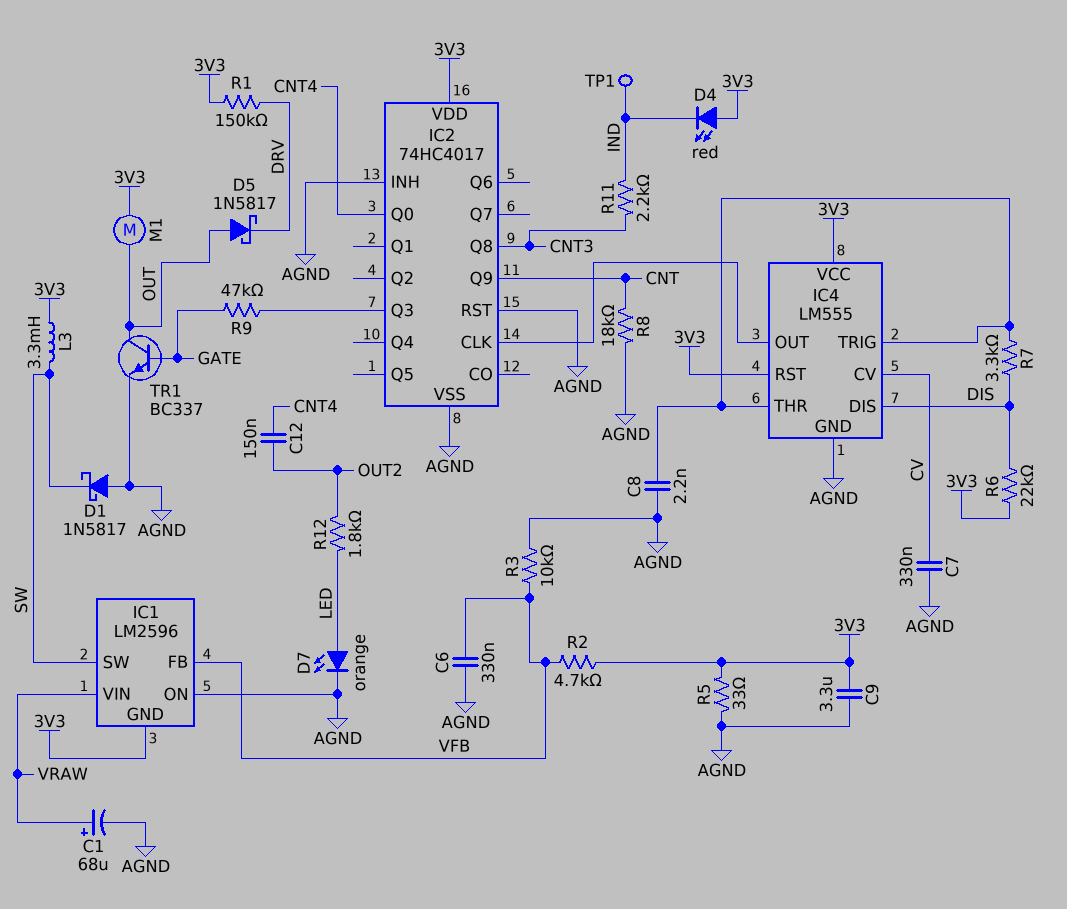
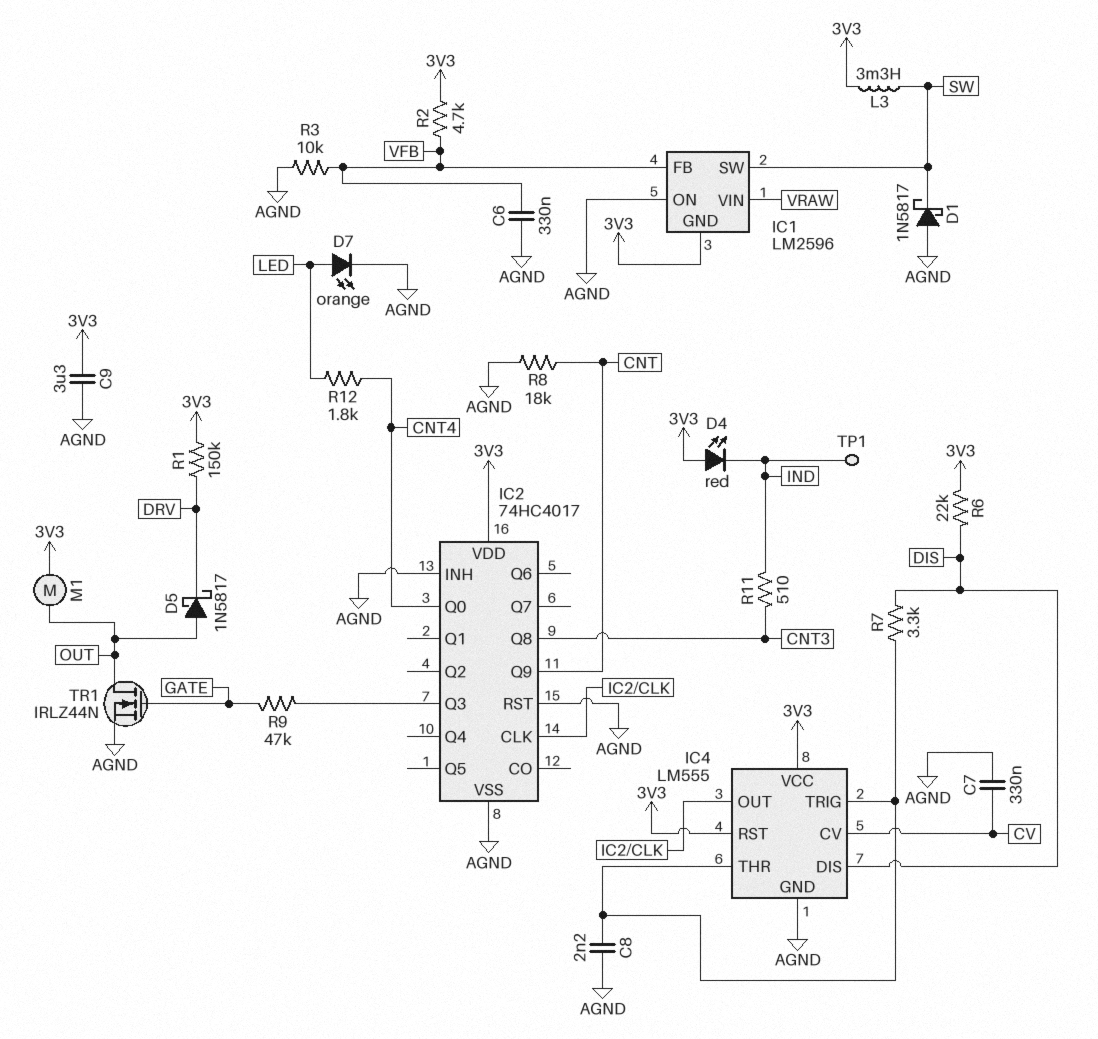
C1: 68uF (plus VRAW, minus AGND) -> none
C12: 150nF (CNT4, OUT2) -> none
R5: 33 (3V3, AGND) -> none
R11: 2.2k (CNT3, IND) -> 510 (CNT3, IND)
R12: 1.8k (LED, OUT2) -> 1.8k (CNT4, LED)
TR1: NPN BC337 (B GATE, C OUT, E AGND) -> NMOS IRLZ44N (G GATE, D OUT, S AGND)

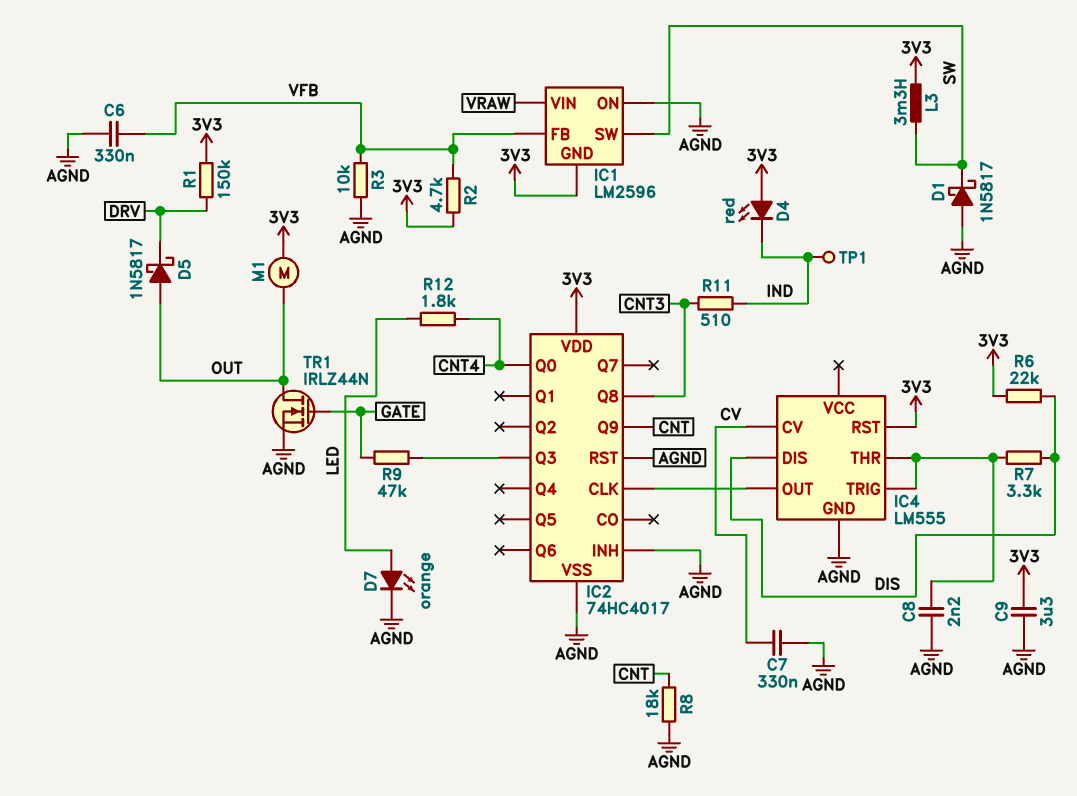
IC4 pin VCC: 3V3 -> none

